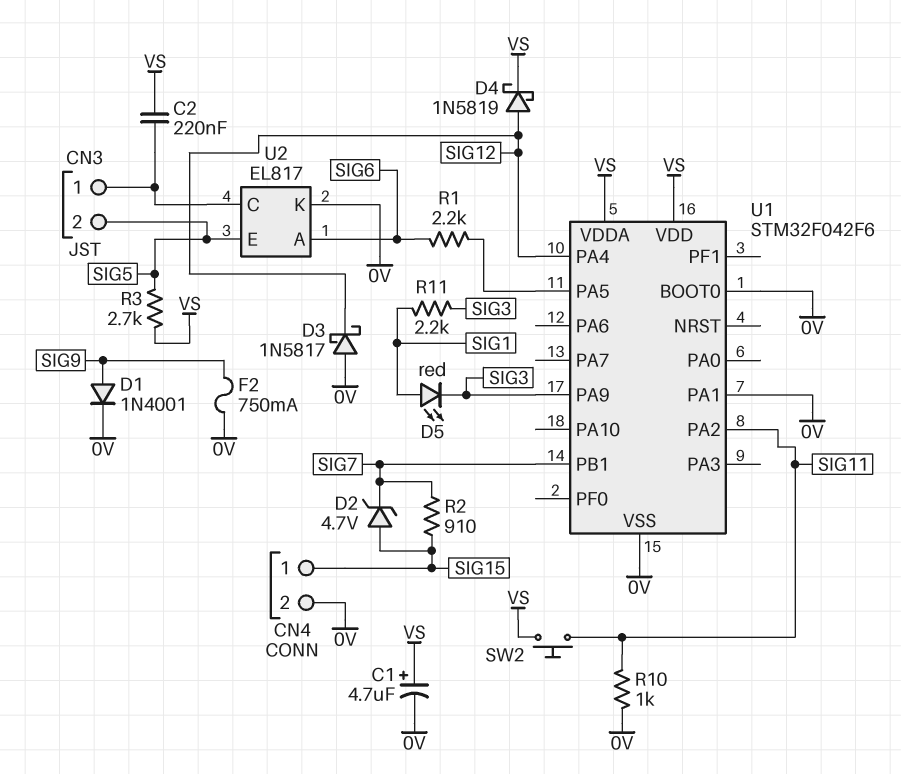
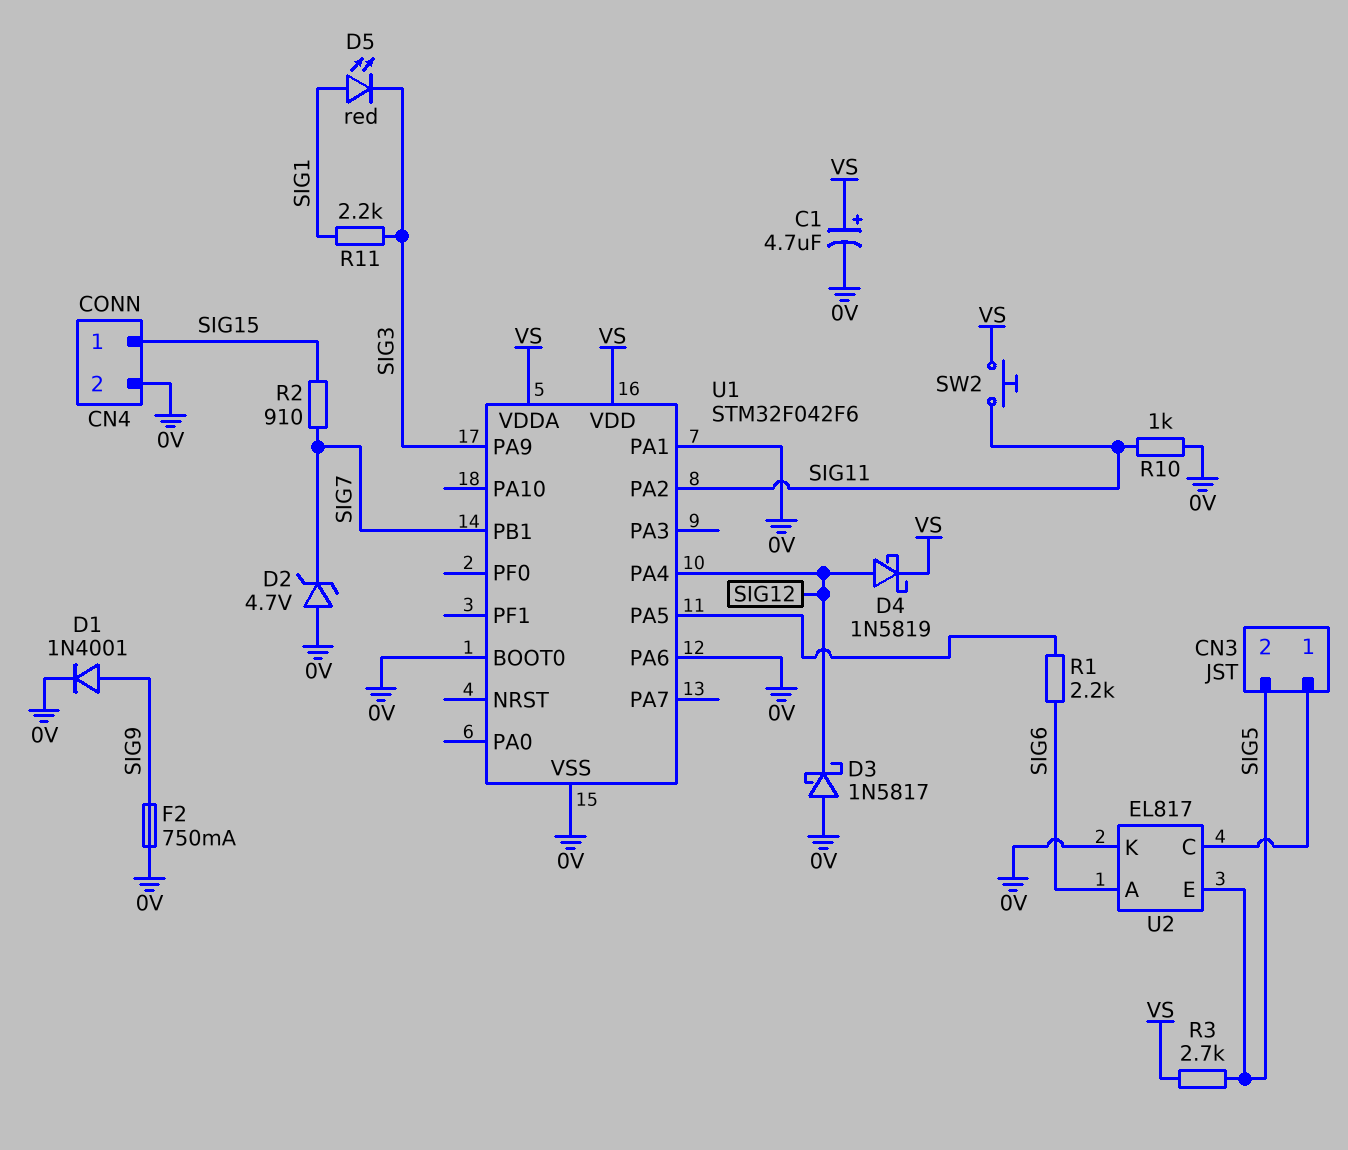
C2: 220nF (CN3/1, VS) -> none
D2: zener 4.7V (A SIG15, K SIG7) -> zener 4.7V (A 0V, K SIG7)
U1 pin PA6: none -> 0V

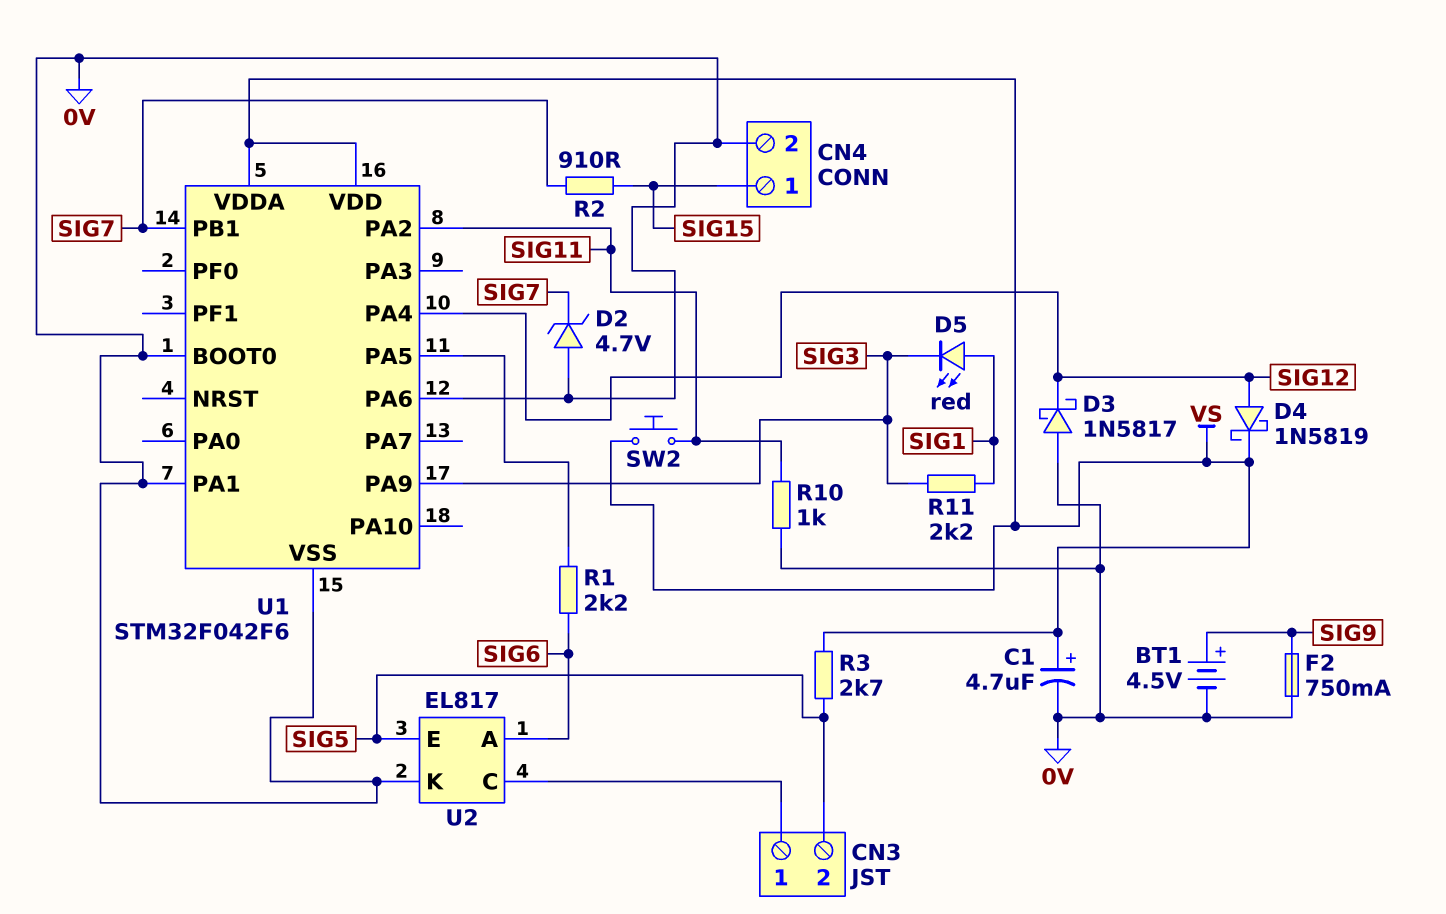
BT1: none -> 4.5V (plus SIG9, minus 0V)
D1: diode 1N4001 (A SIG9, K 0V) -> none

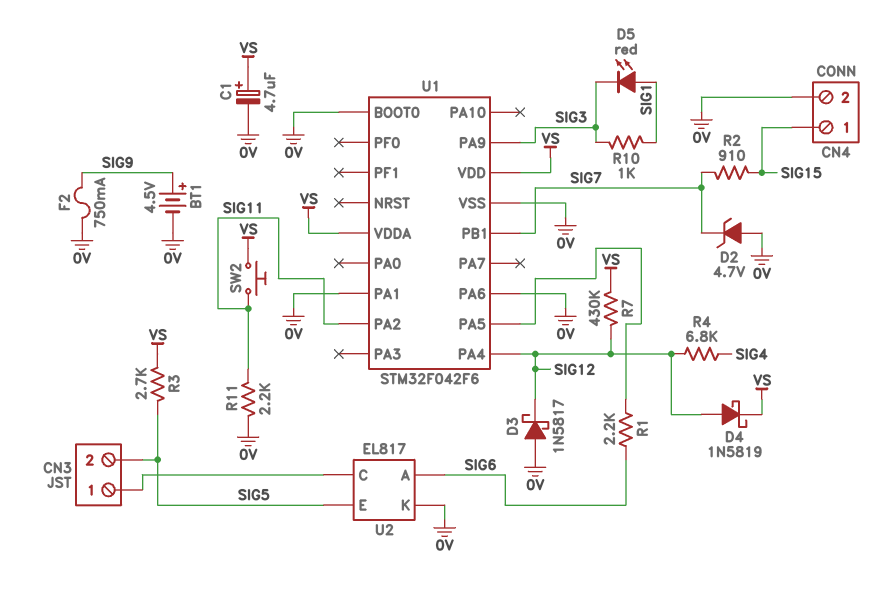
R4: none -> 6.8k (SIG4, SIG12)
R7: none -> 430k (SIG12, VS)
R10: 1k (0V, SIG11) -> 1k (SIG1, SIG3)
R11: 2.2k (SIG1, SIG3) -> 2.2k (0V, SIG11)

